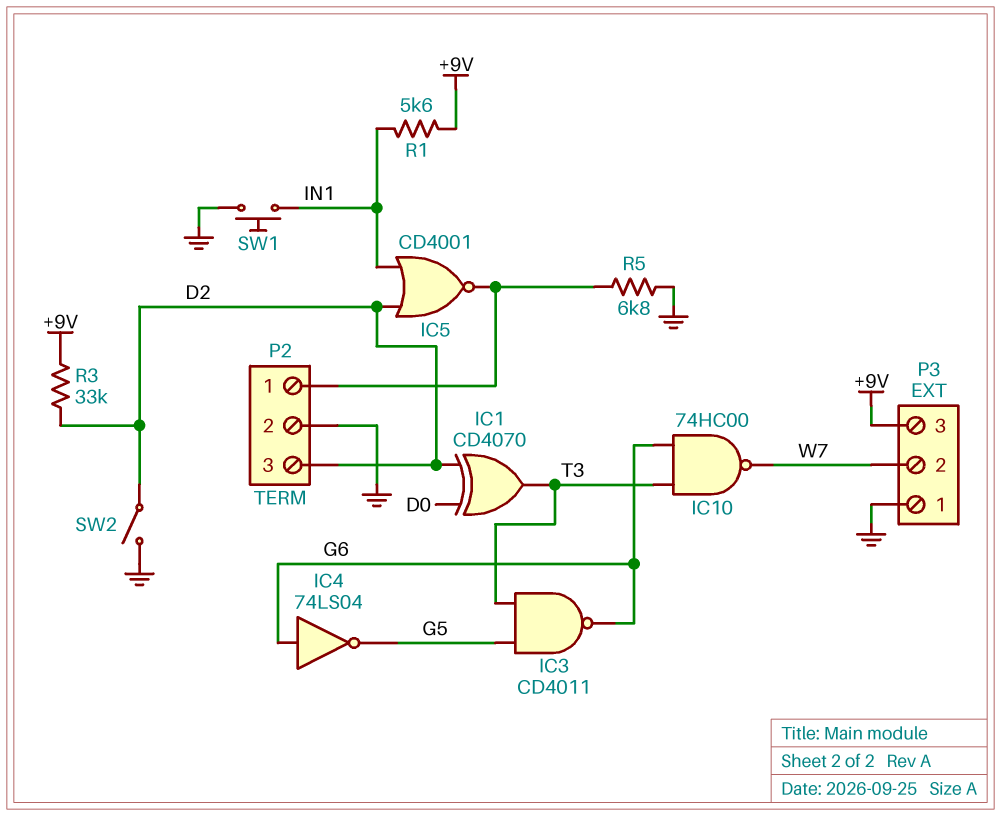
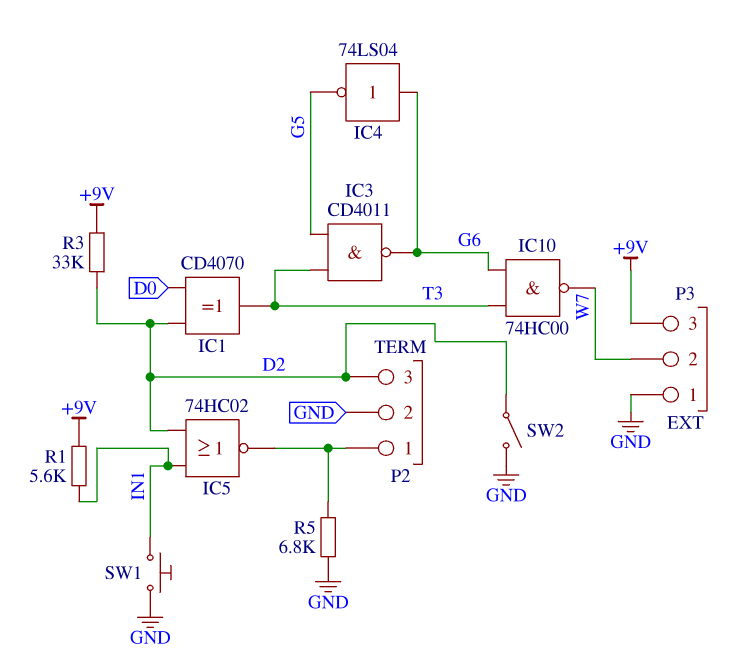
IC5: NOR CD4001 (in D2, in IN1, out P2/1) -> NOR 74HC02 (in D2, in IN1, out P2/1)

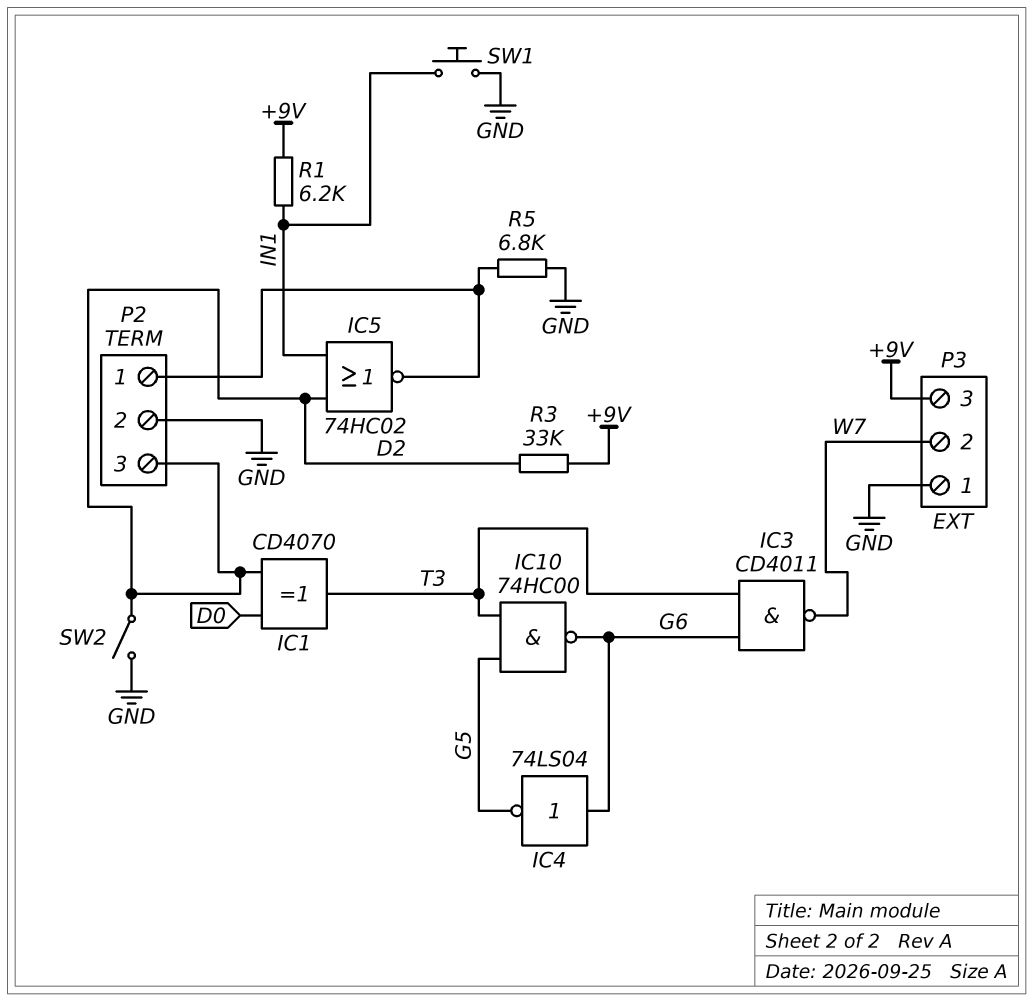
IC3: NAND CD4011 (in G5, in T3, out G6) -> NAND CD4011 (in G6, in T3, out W7)
IC10: NAND 74HC00 (in G6, in T3, out W7) -> NAND 74HC00 (in G5, in T3, out G6)
R1: 5.6k (+9V, IN1) -> 6.2k (+9V, IN1)

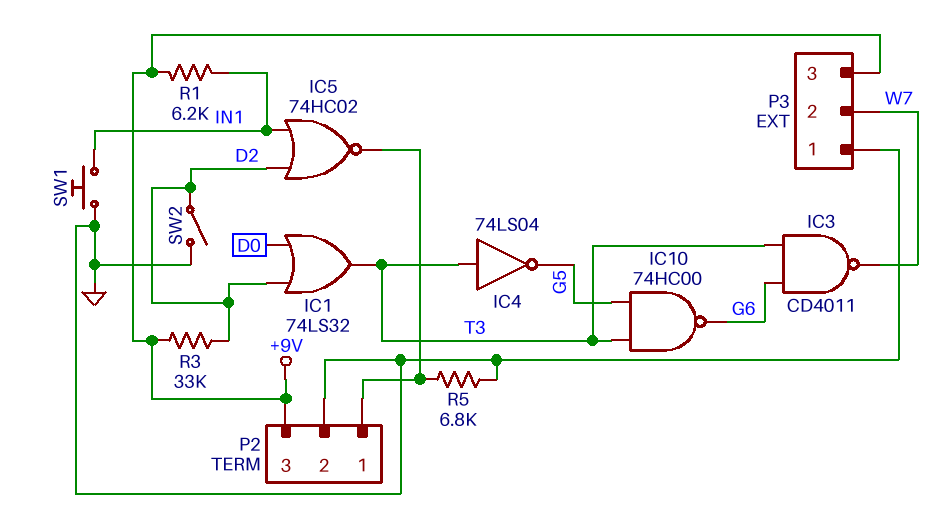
IC1: XOR CD4070 (in D0, in D2, out T3) -> OR 74LS32 (in D0, in D2, out T3)
IC4: NOT 74LS04 (in G6, out G5) -> NOT 74LS04 (in T3, out G5)
P2 pin 3: D2 -> +9V

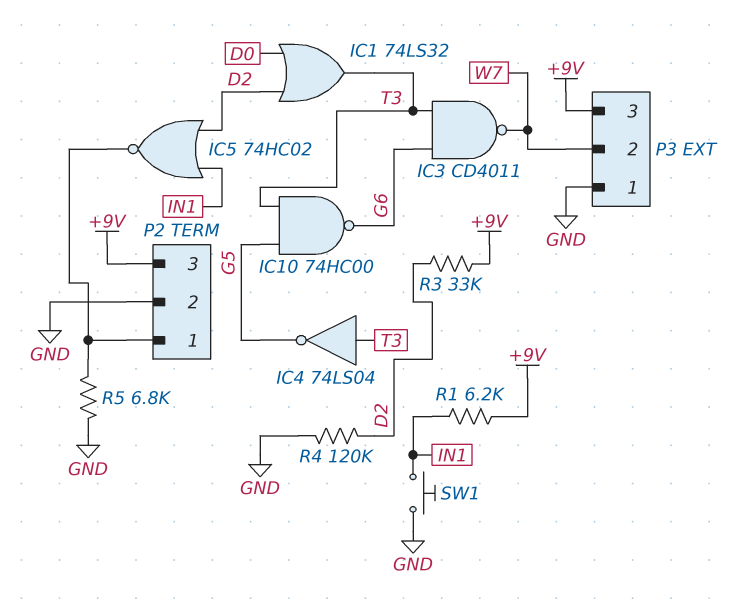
R4: none -> 120k (D2, GND)
SW2: switch (D2, GND) -> none

